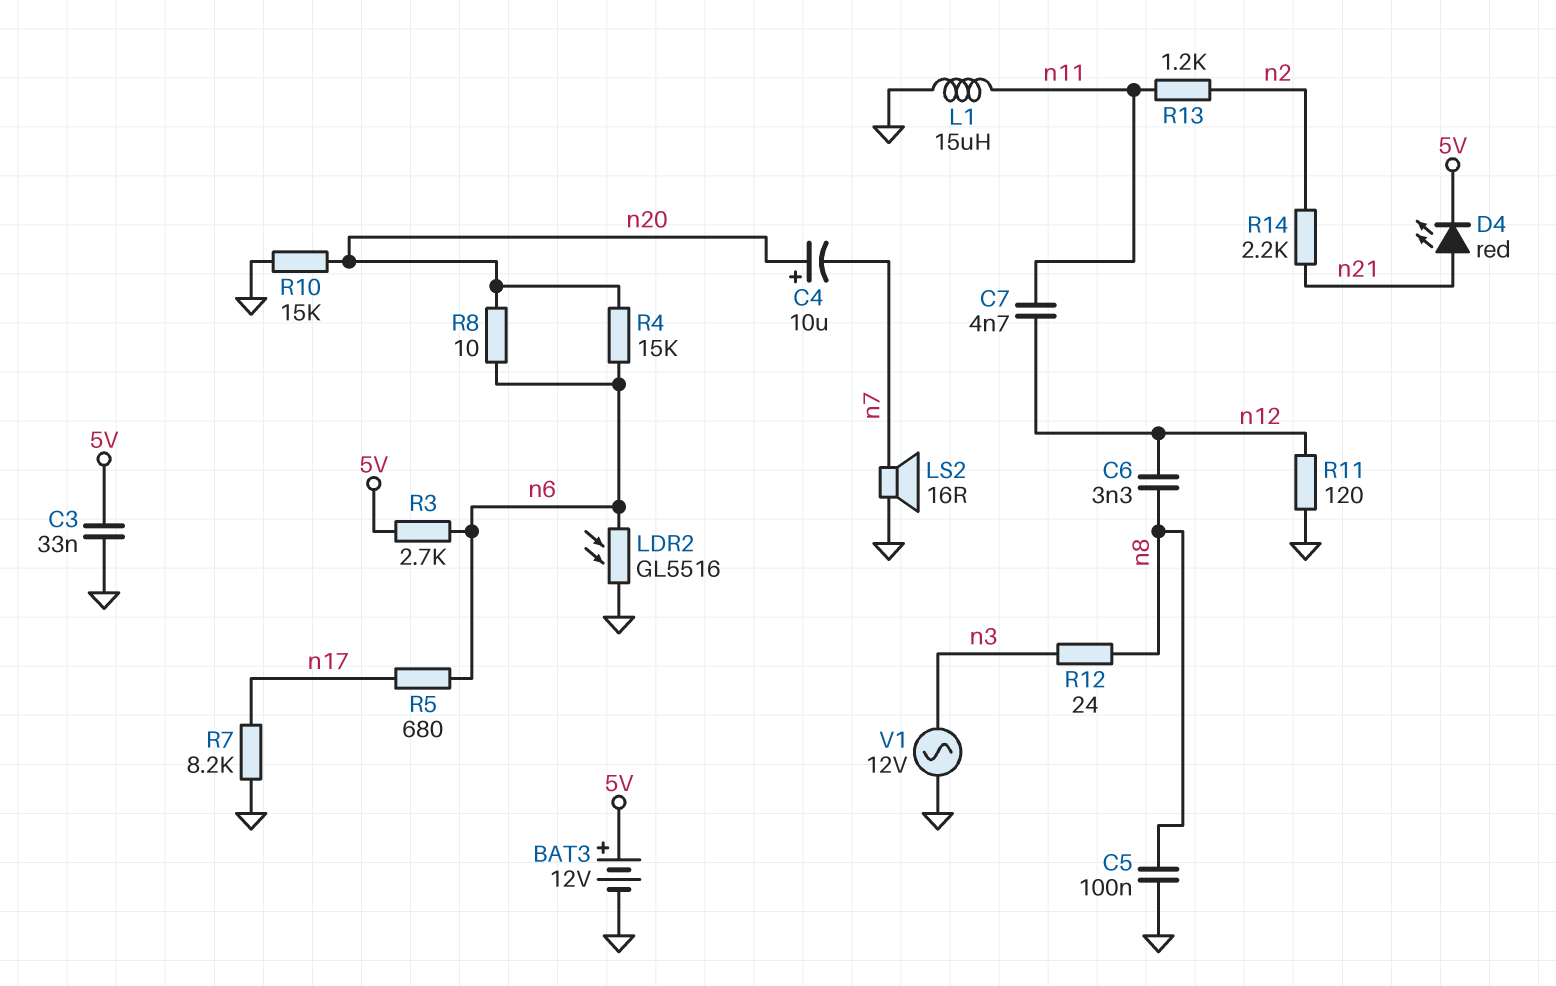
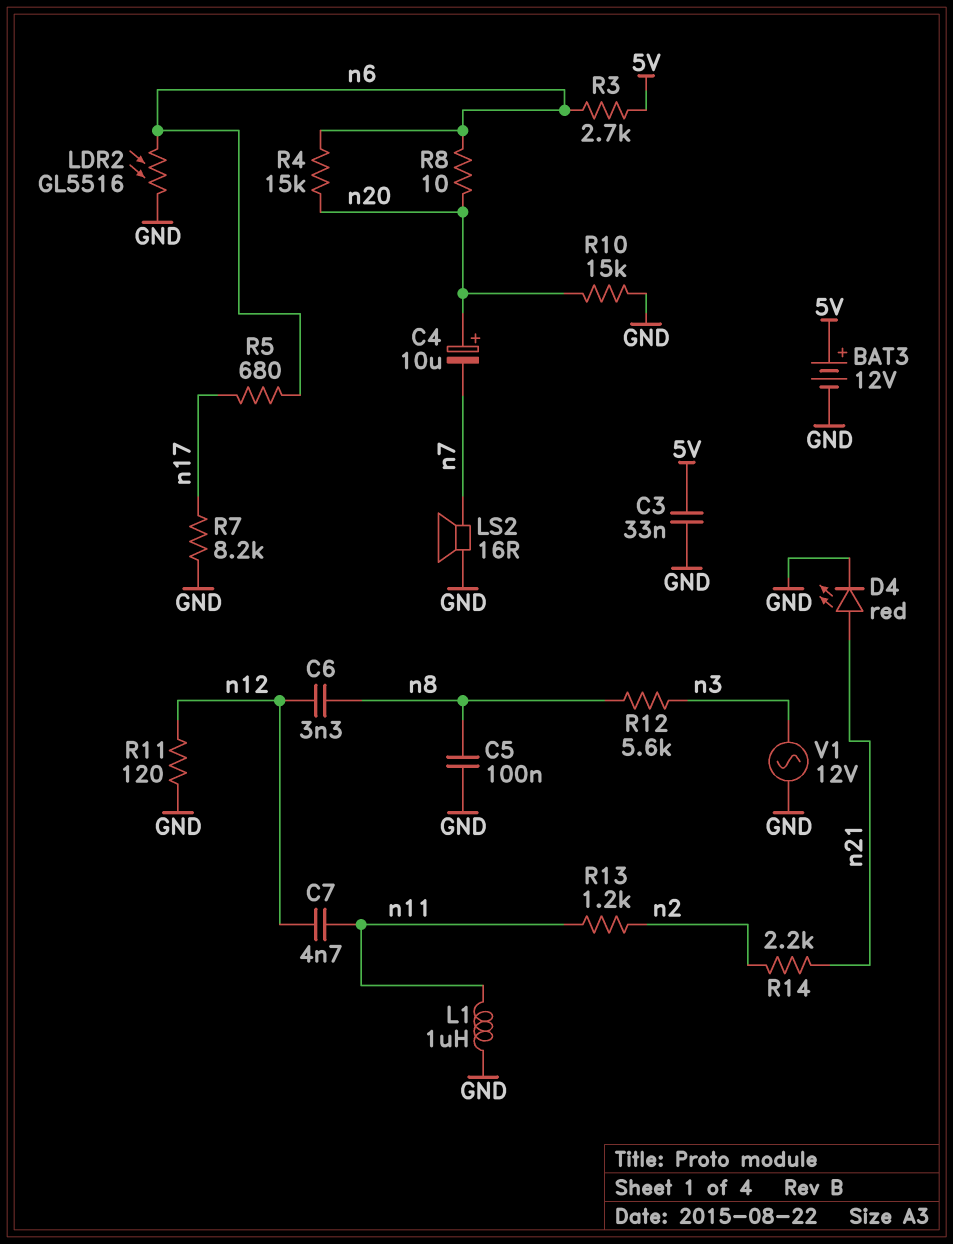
D4: LED red (A n21, K 5V) -> LED red (A n21, K GND)
L1: 15uH (GND, n11) -> 1uH (GND, n11)
R12: 24 (n3, n8) -> 5.6k (n3, n8)

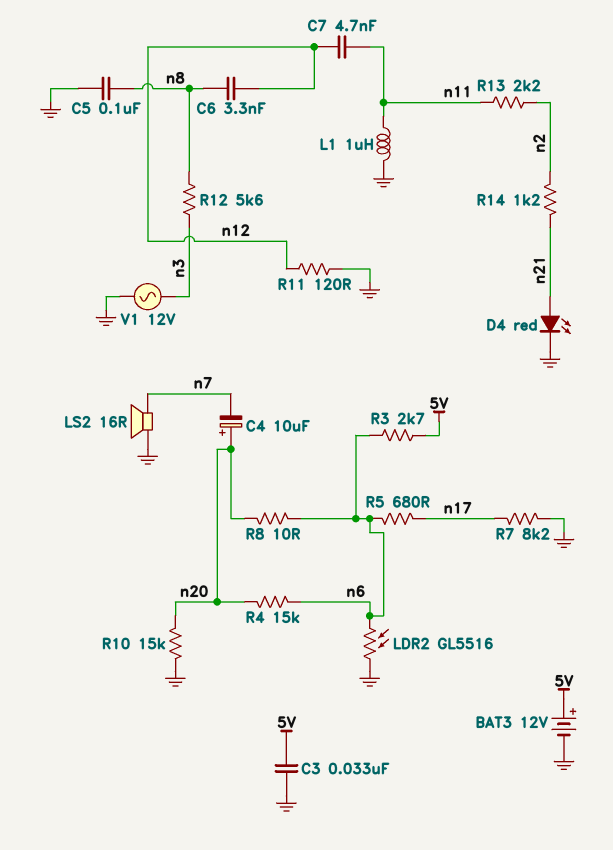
R13: 1.2k (n2, n11) -> 2.2k (n2, n11)
R14: 2.2k (n2, n21) -> 1.2k (n2, n21)

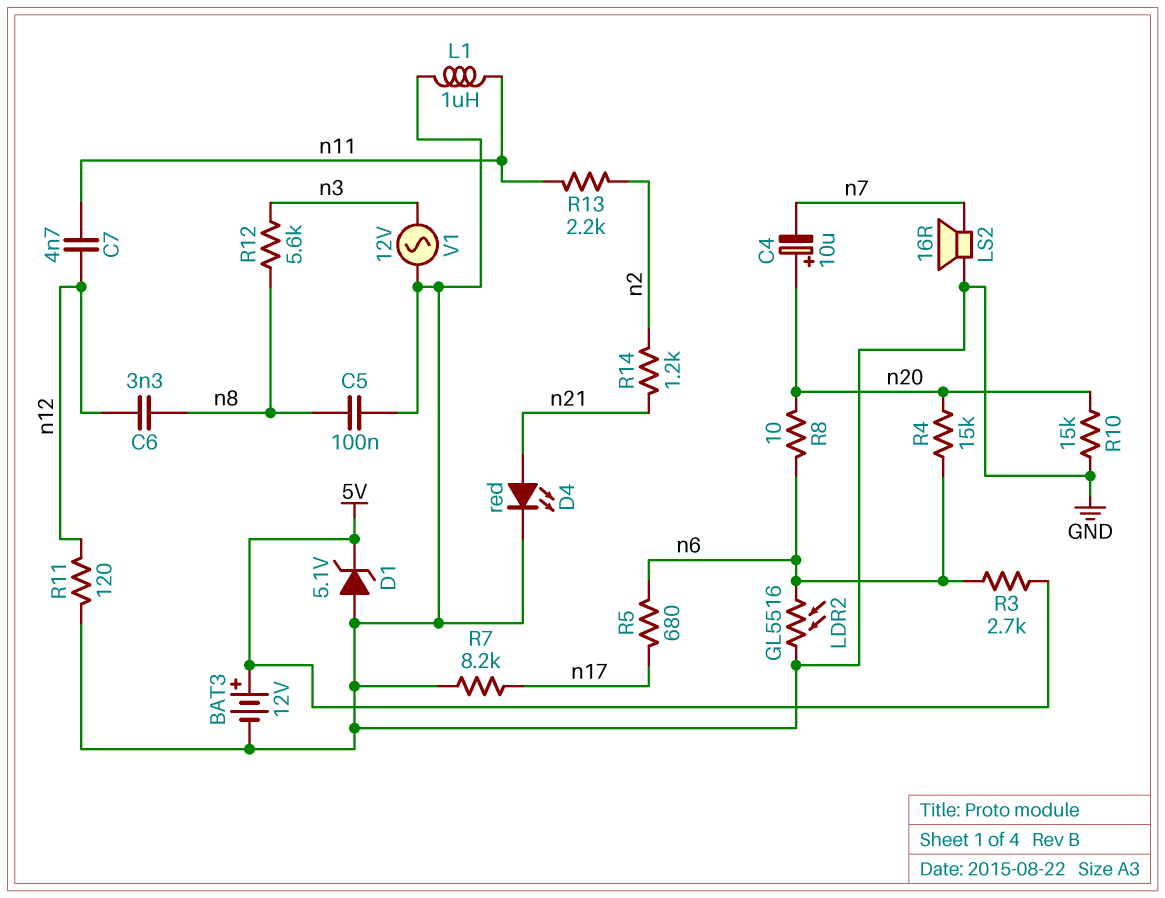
C3: 33nF (5V, GND) -> none
D1: none -> zener 5.1V (A GND, K 5V)

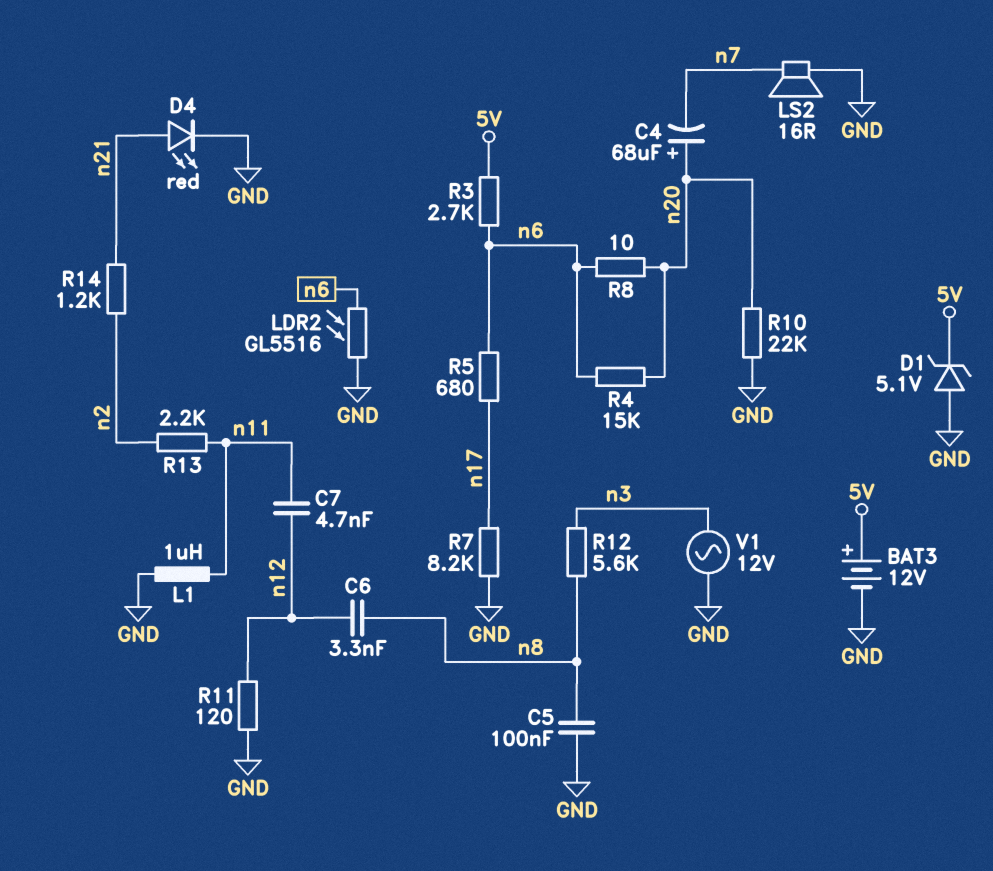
C4: 10uF (plus n20, minus n7) -> 68uF (plus n20, minus n7)
R10: 15k (GND, n20) -> 22k (GND, n20)

